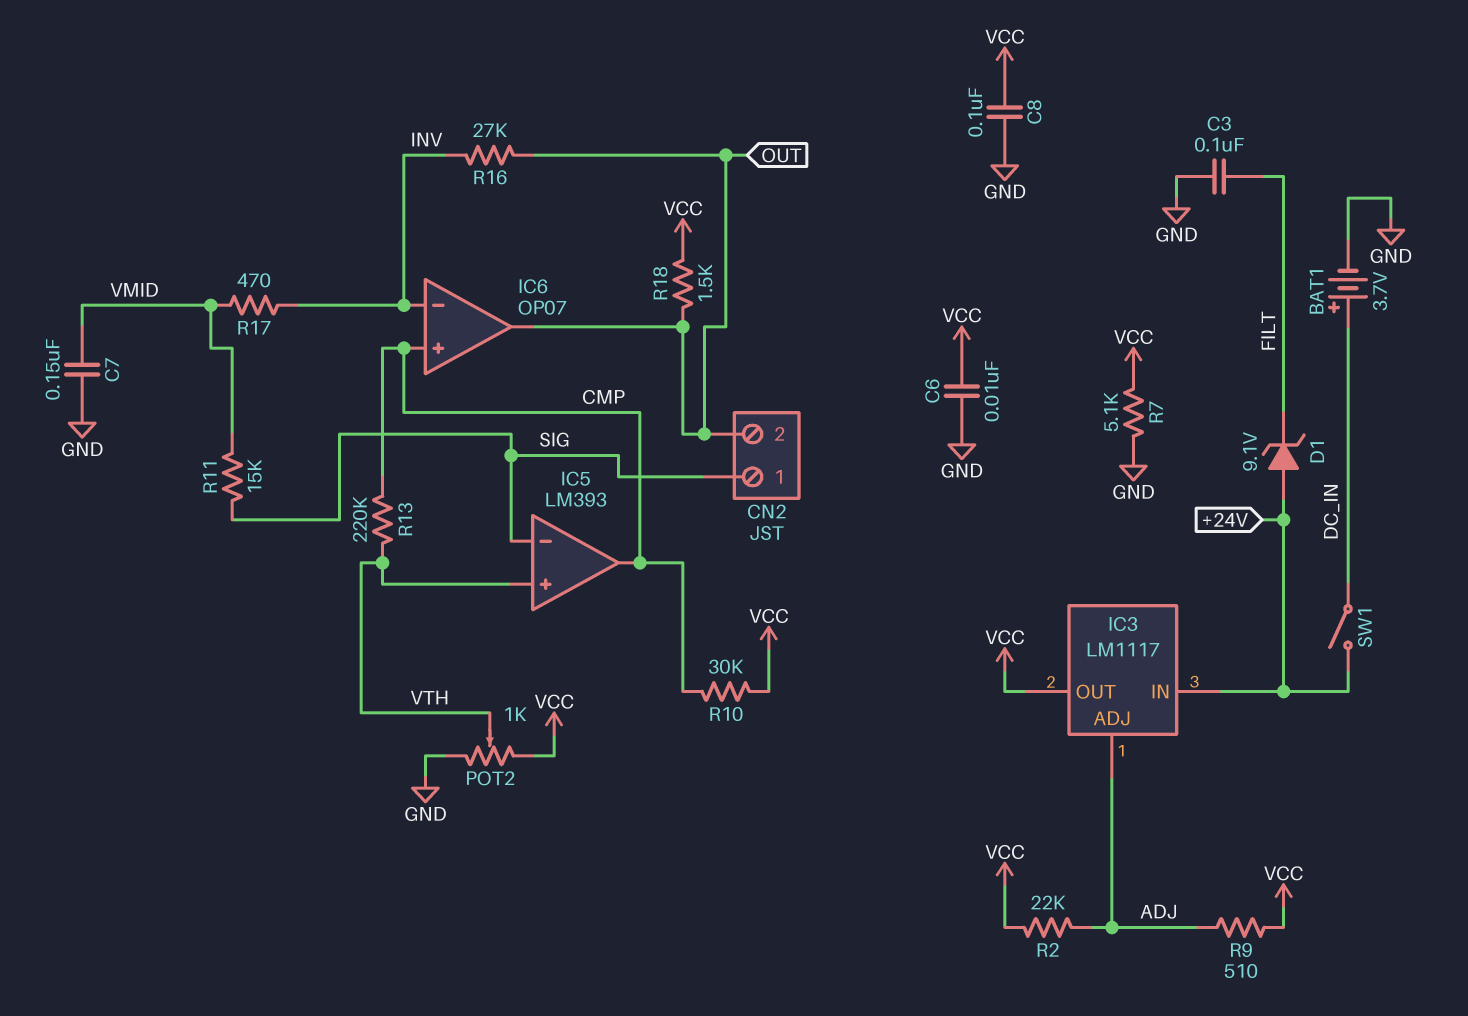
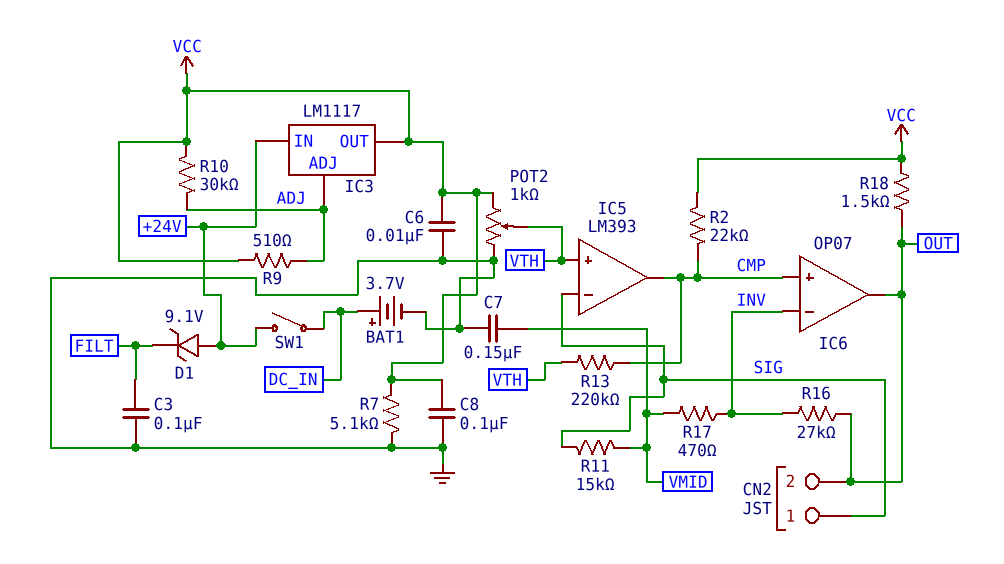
R2: 22k (ADJ, VCC) -> 22k (CMP, VCC)
R10: 30k (CMP, VCC) -> 30k (ADJ, VCC)

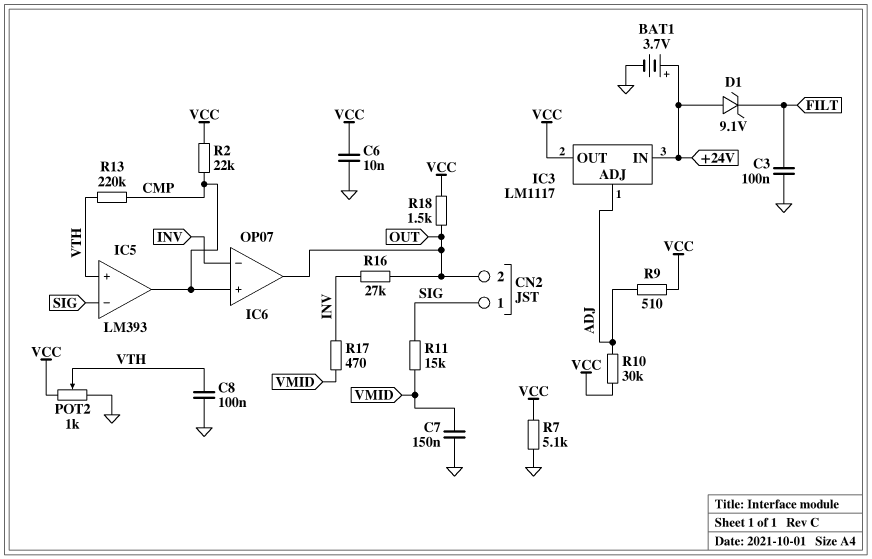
BAT1: 3.7V (plus DC_IN, minus GND) -> 3.7V (plus +24V, minus GND)
C8: 100nF (GND, VCC) -> 100nF (GND, VTH)
SW1: switch (+24V, DC_IN) -> none

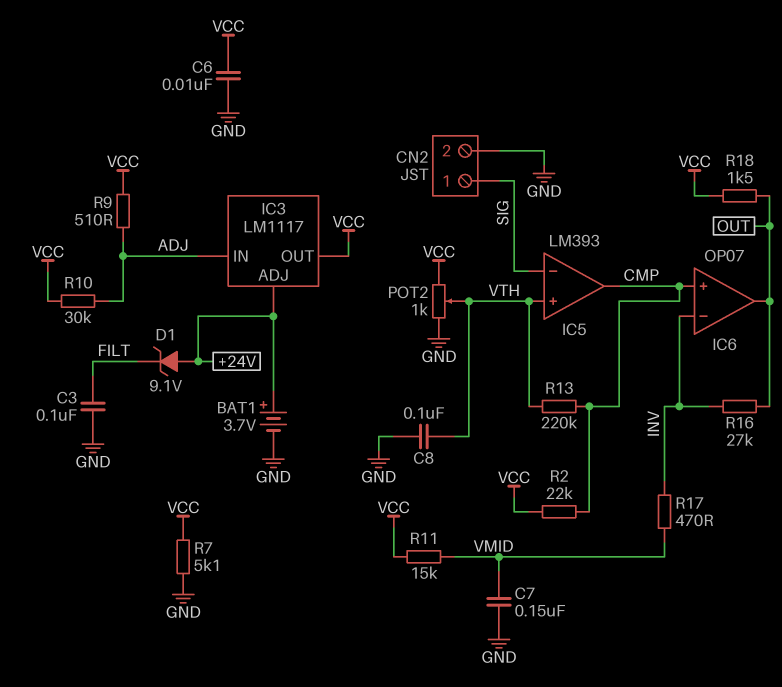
CN2 pin 2: OUT -> GND
IC3 pin ADJ: ADJ -> +24V
IC3 pin IN: +24V -> ADJ
R11: 15k (SIG, VMID) -> 15k (VCC, VMID)

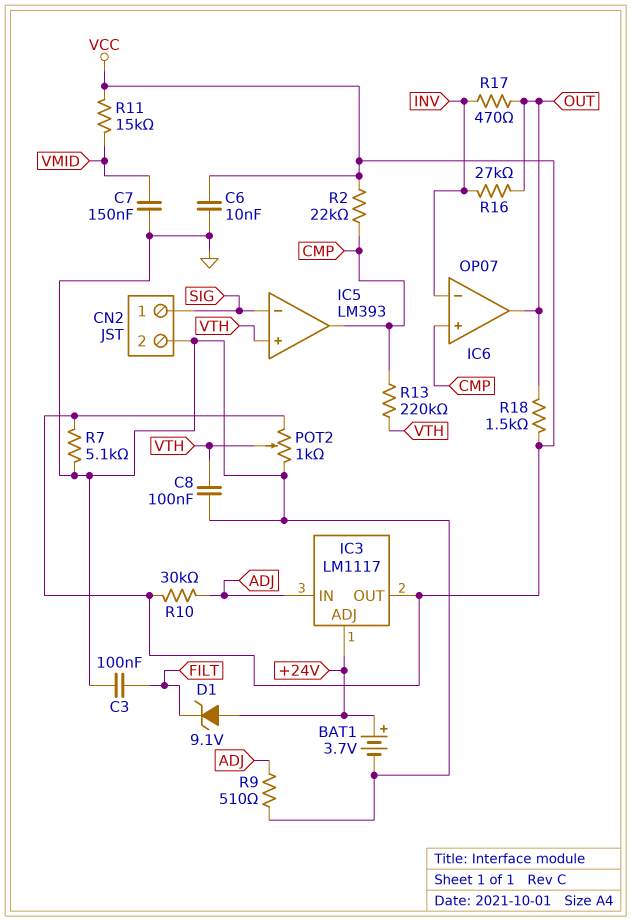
R9: 510 (ADJ, VCC) -> 510 (ADJ, GND)
R17: 470 (INV, VMID) -> 470 (INV, OUT)

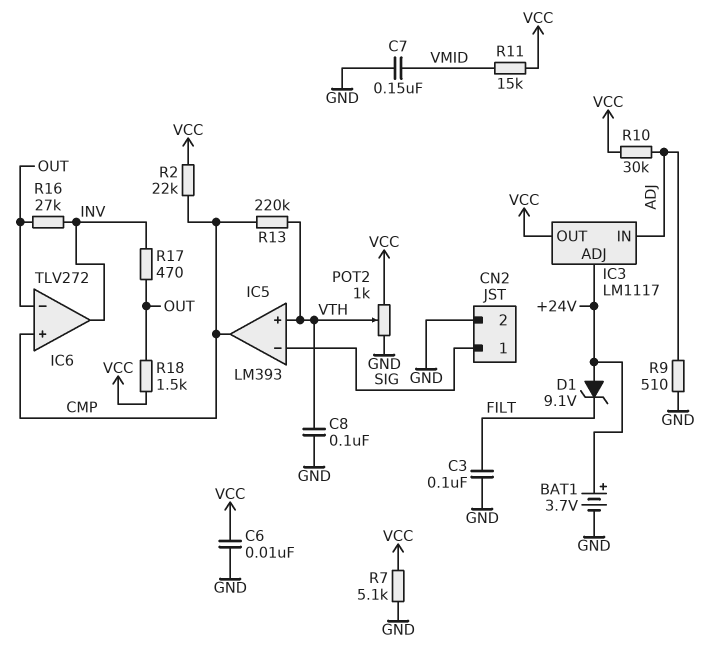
IC6: OP07 -> TLV272
IC6 pin in-: INV -> OUT
IC6 pin out: OUT -> INV

